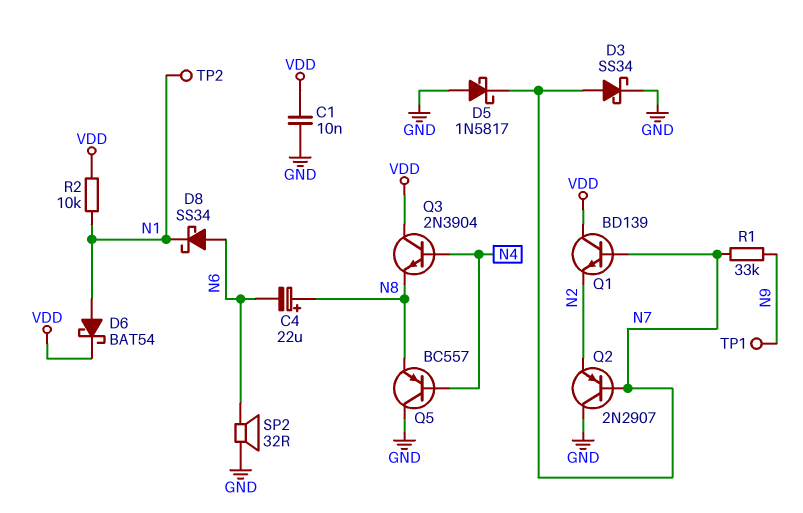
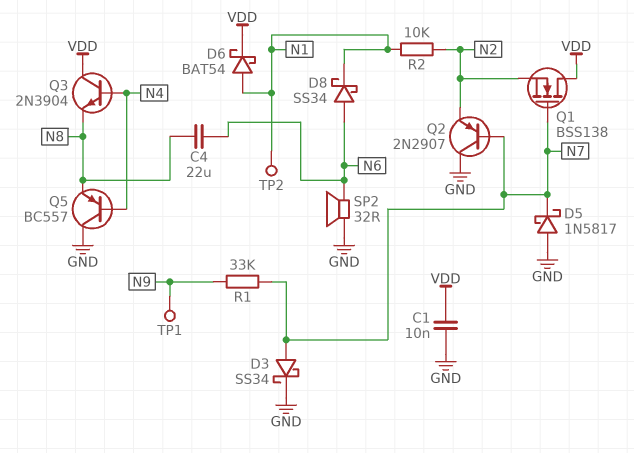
C4: 22uF (plus N8, minus N6) -> 22uF (N6, N8)
Q1: NPN BD139 (B N7, C VDD, E N2) -> NMOS BSS138 (G N7, D VDD, S N2)
R2: 10k (N1, VDD) -> 10k (N1, N2)

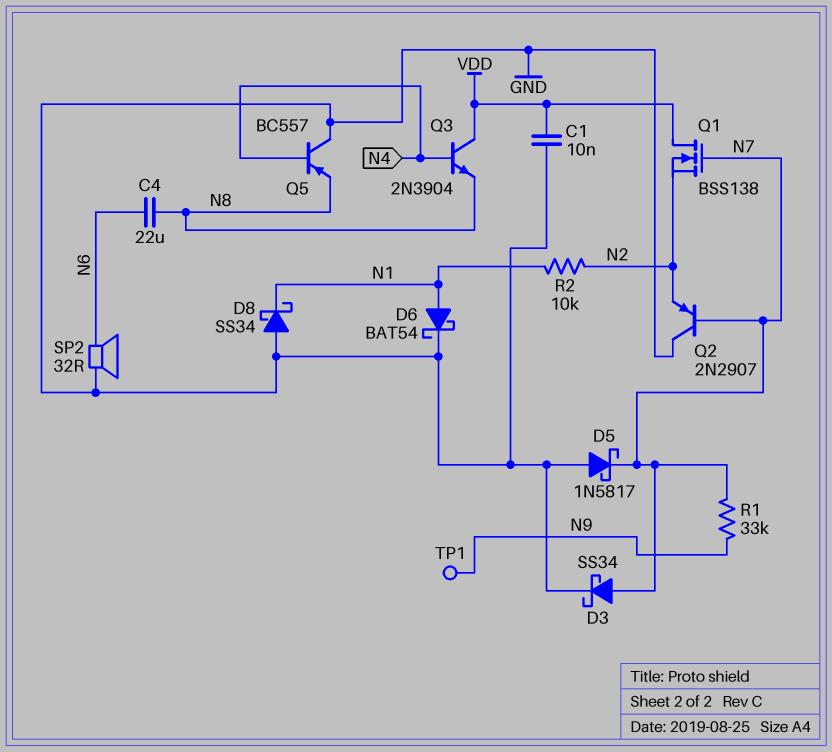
D6: schottky BAT54 (A N1, K VDD) -> schottky BAT54 (A N1, K GND)
D8: schottky SS34 (A N6, K N1) -> schottky SS34 (A GND, K N1)
TP2: test point (N1) -> none

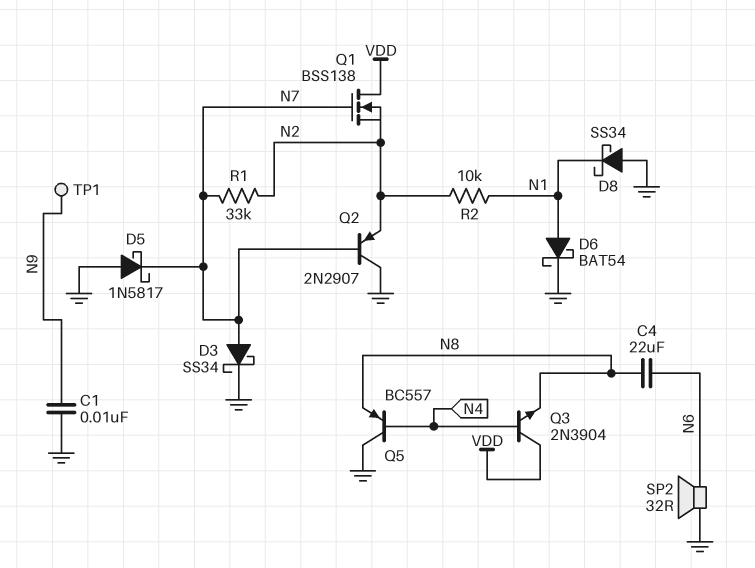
C1: 10nF (GND, VDD) -> 10nF (GND, N9)
R1: 33k (N7, N9) -> 33k (N2, N7)

